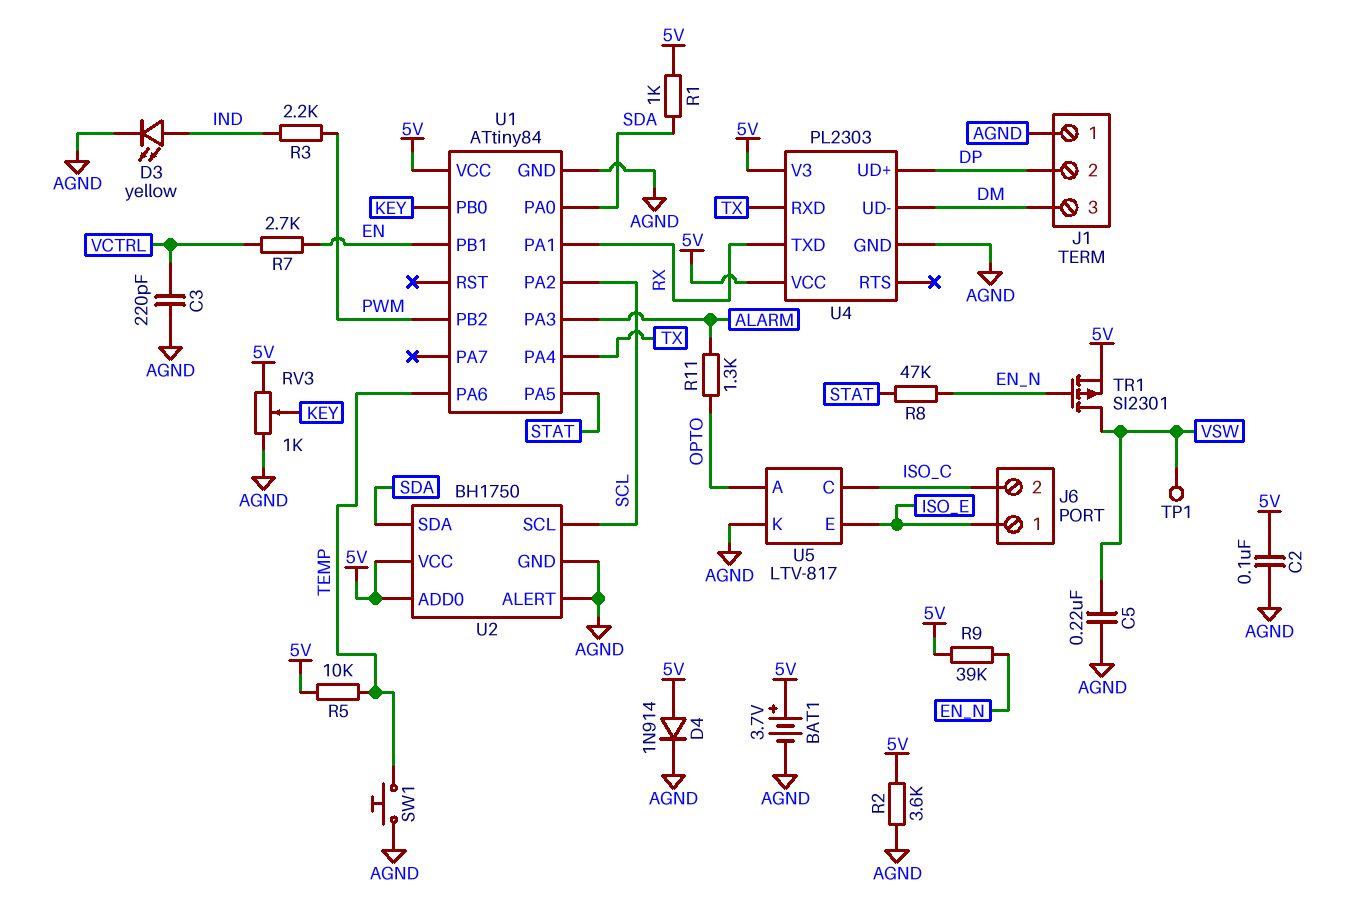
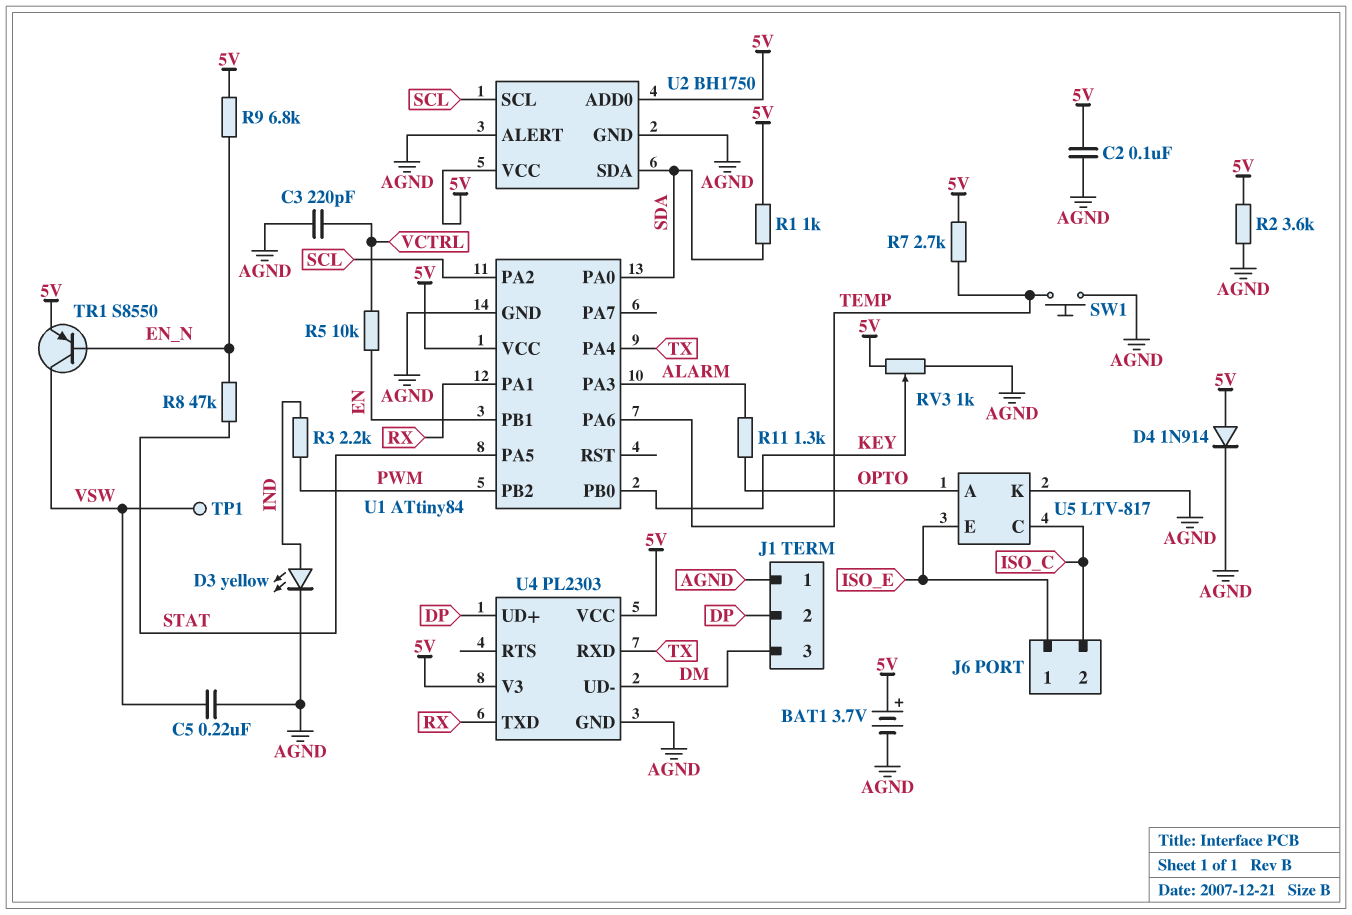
R5: 10k (5V, TEMP) -> 10k (EN, VCTRL)
R7: 2.7k (EN, VCTRL) -> 2.7k (5V, TEMP)
R9: 39k (5V, EN_N) -> 6.8k (5V, EN_N)
TR1: PMOS SI2301 (G EN_N, D VSW, S 5V) -> PNP S8550 (B EN_N, C VSW, E 5V)

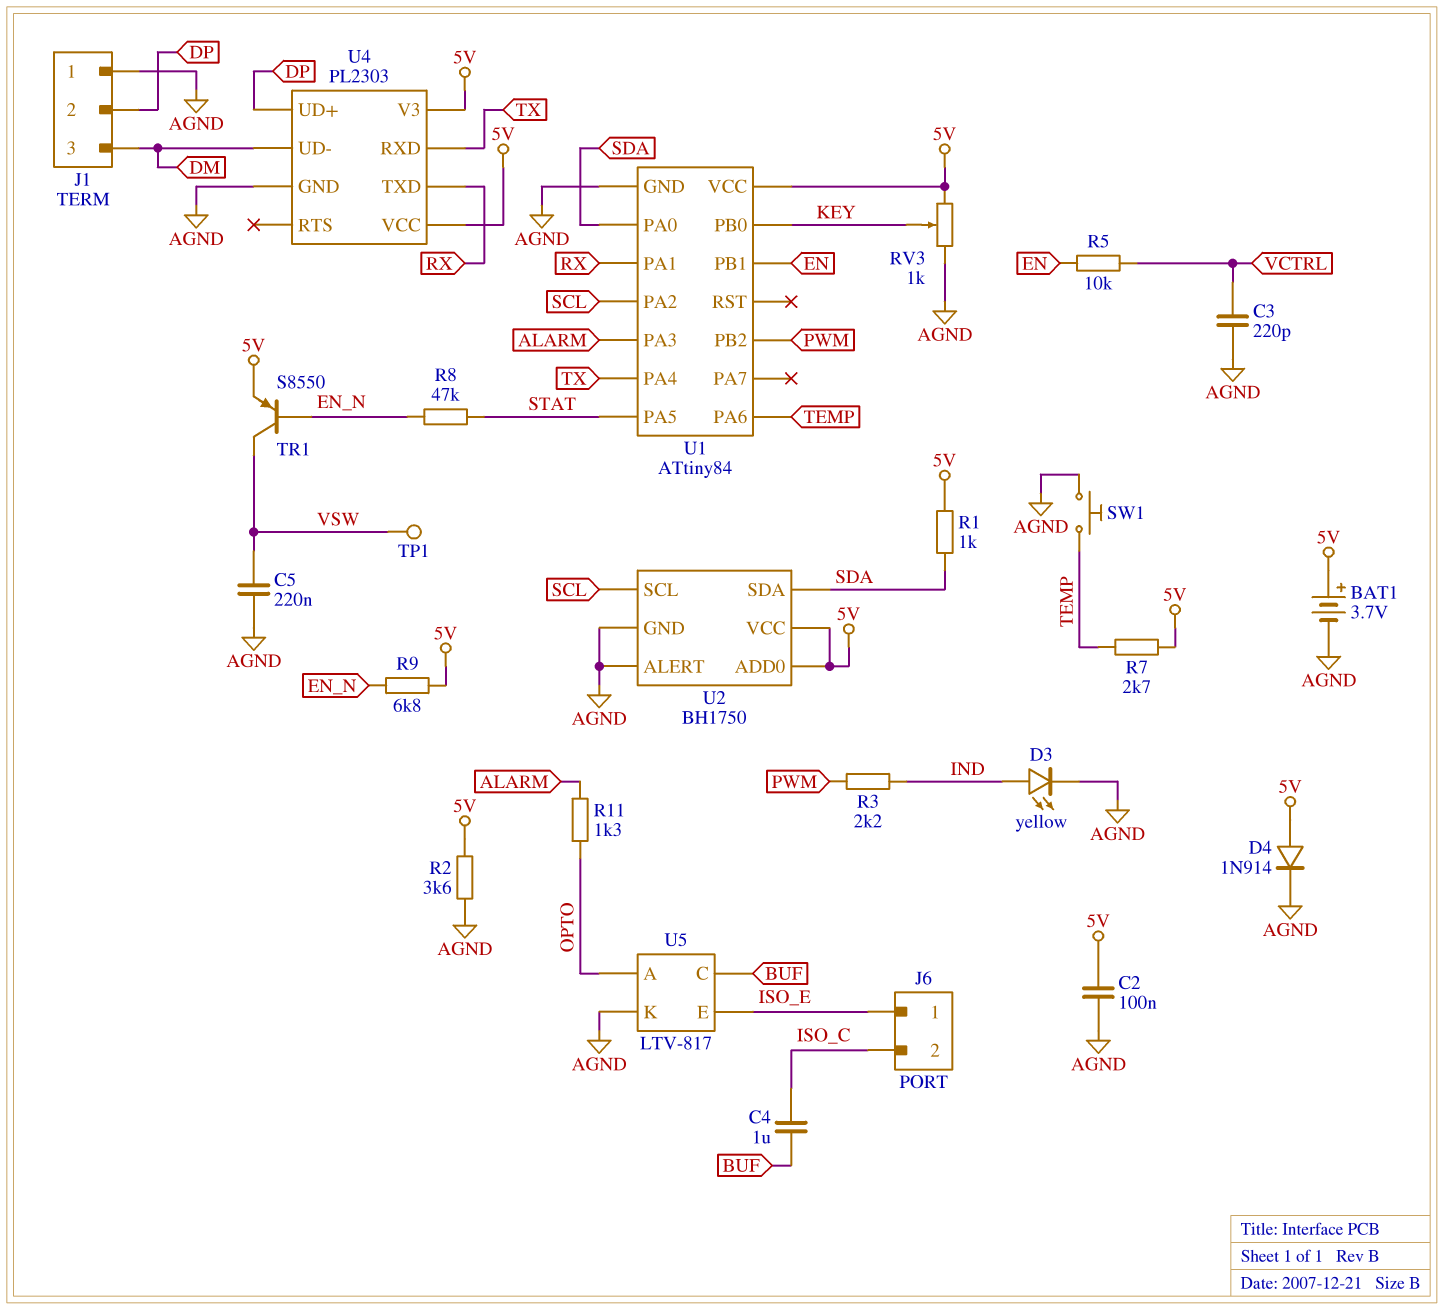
C4: none -> 1uF (BUF, ISO_C)
U5 pin C: ISO_C -> BUF

